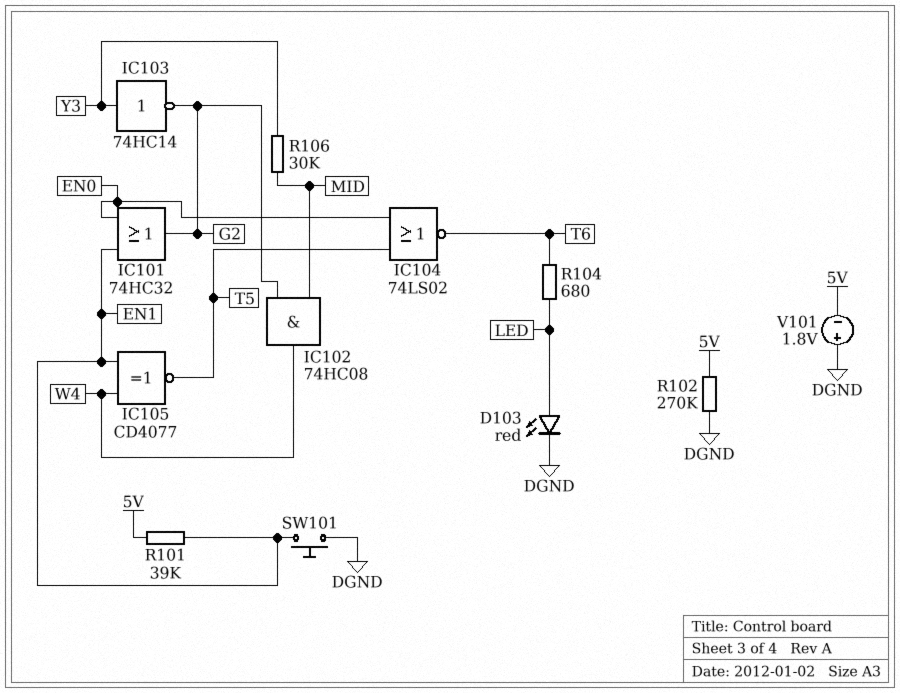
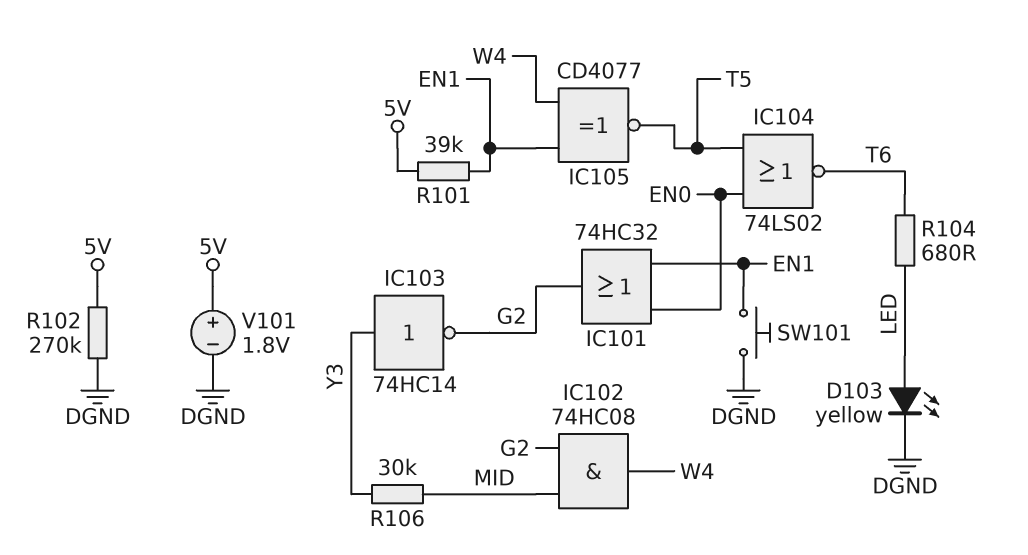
D103: LED red (A LED, K DGND) -> LED yellow (A LED, K DGND)
V101: 1.8V (plus DGND, minus 5V) -> 1.8V (plus 5V, minus DGND)

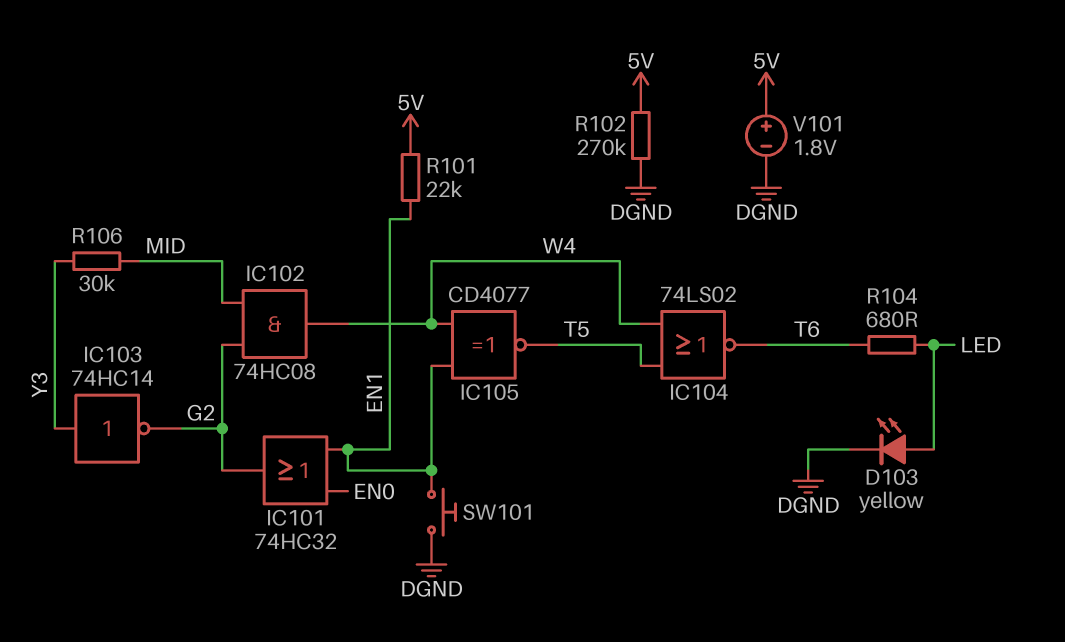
IC104: NOR 74LS02 (in EN0, in T5, out T6) -> NOR 74LS02 (in T5, in W4, out T6)
R101: 39k (5V, EN1) -> 22k (5V, EN1)

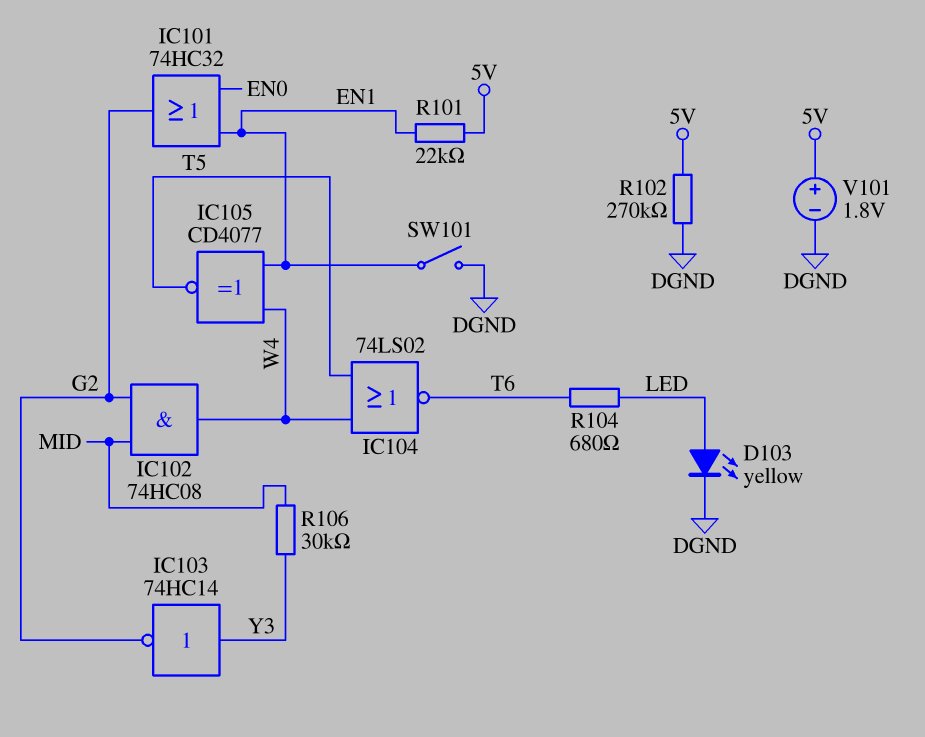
SW101: button (DGND, EN1) -> switch (DGND, EN1)

